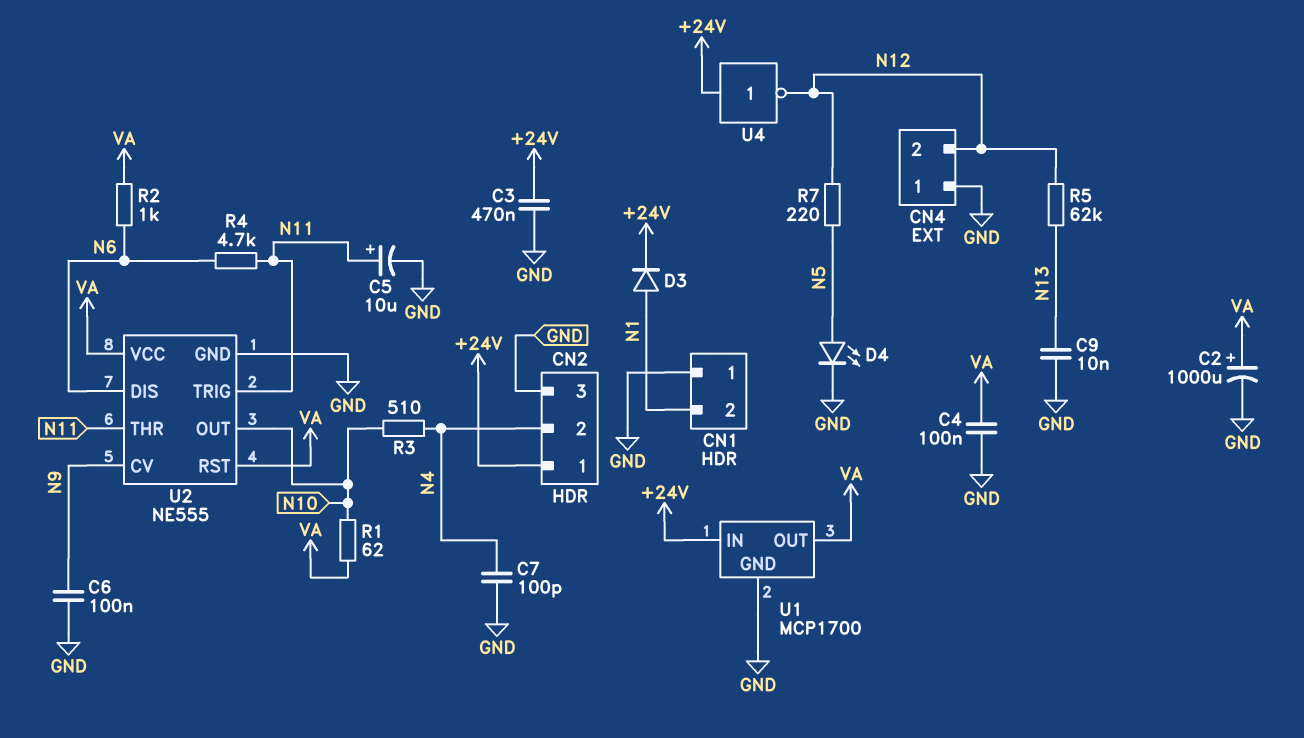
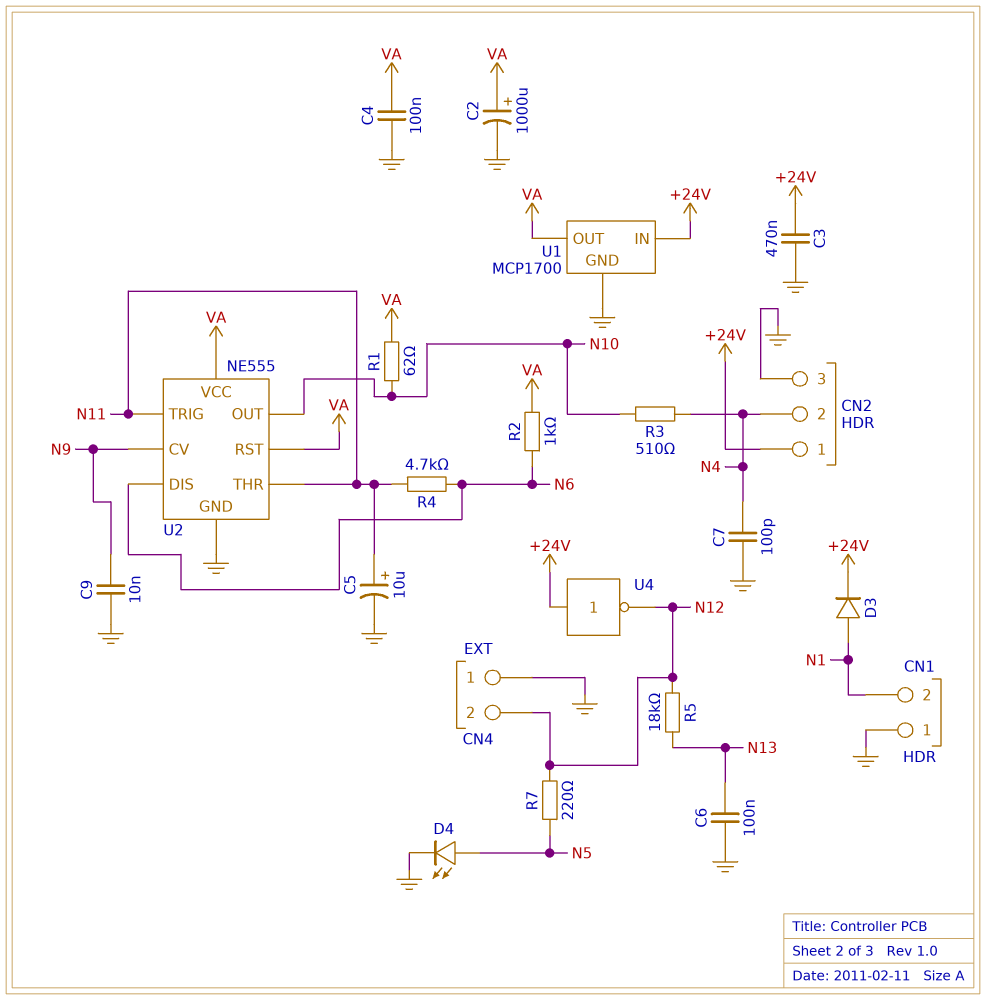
C6: 100nF (GND, N9) -> 100nF (GND, N13)
C9: 10nF (GND, N13) -> 10nF (GND, N9)
R5: 62k (N12, N13) -> 18k (N12, N13)

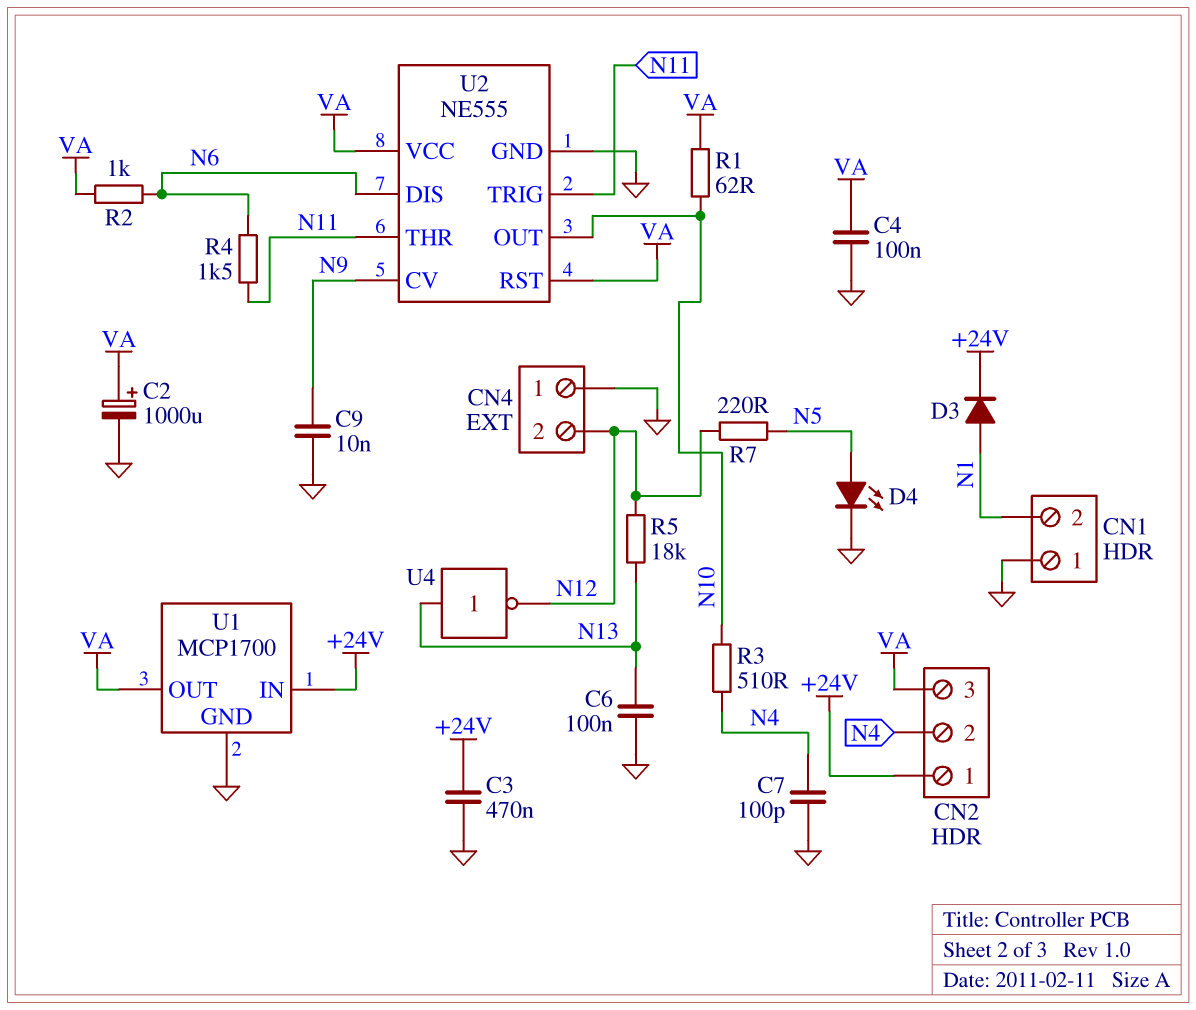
C5: 10uF (plus N11, minus GND) -> none
CN2 pin 3: GND -> VA
R4: 4.7k (N6, N11) -> 1.5k (N6, N11)
U4: NOT (in +24V, out N12) -> NOT (in N13, out N12)

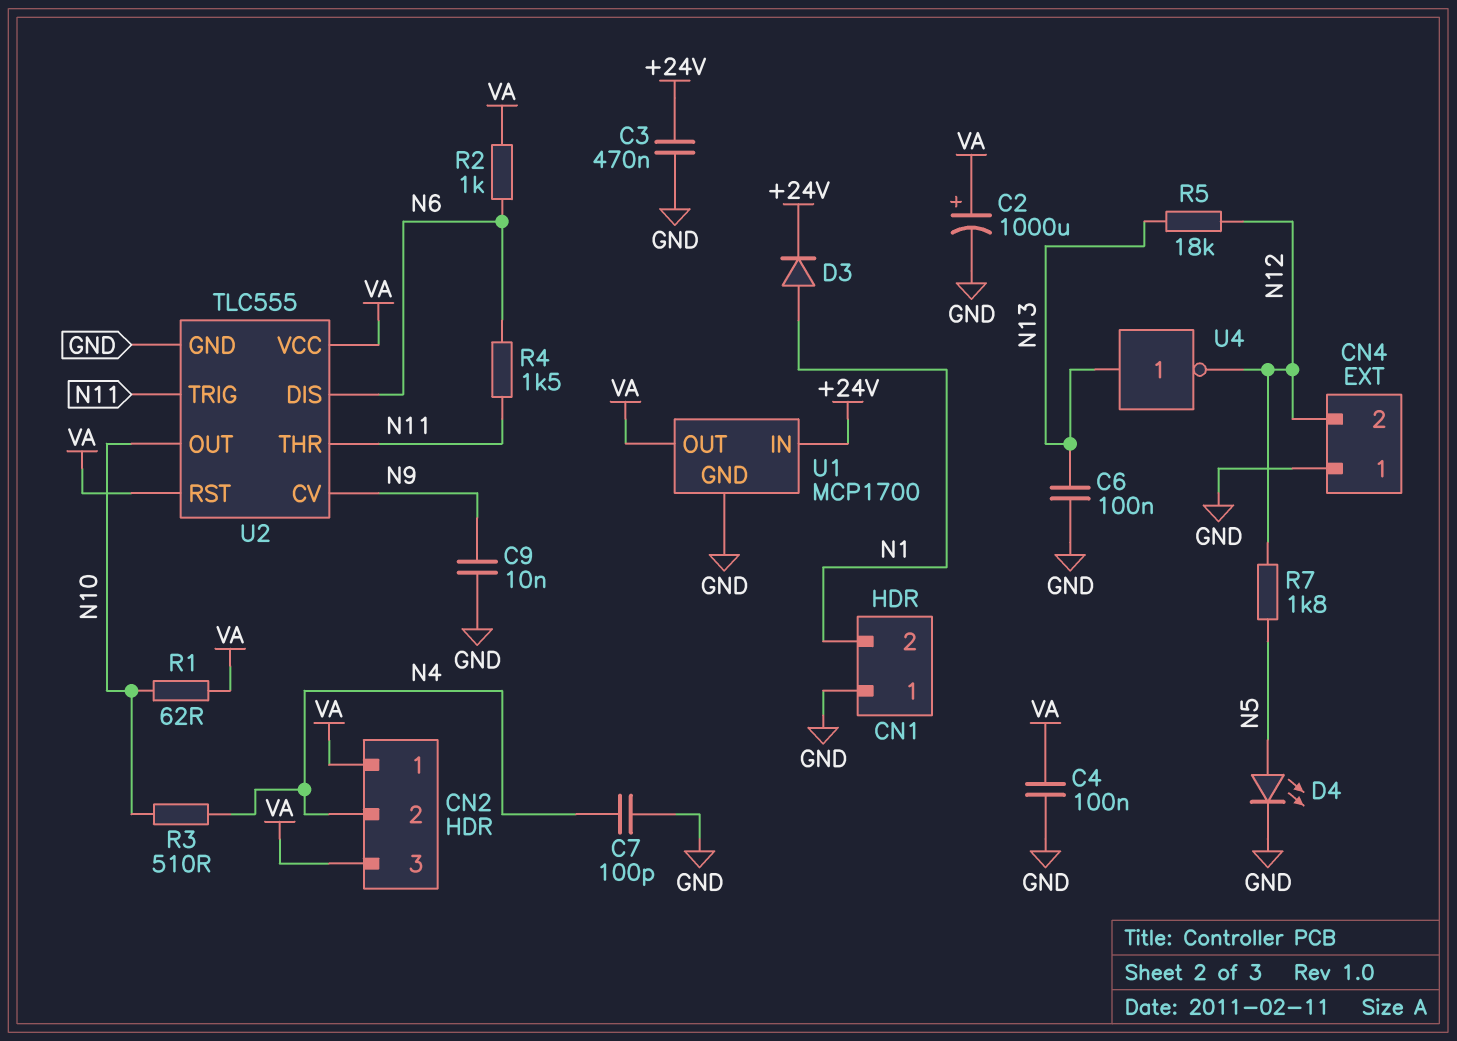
CN2 pin 1: +24V -> VA
R7: 220 (N5, N12) -> 1.8k (N5, N12)
U2: NE555 -> TLC555

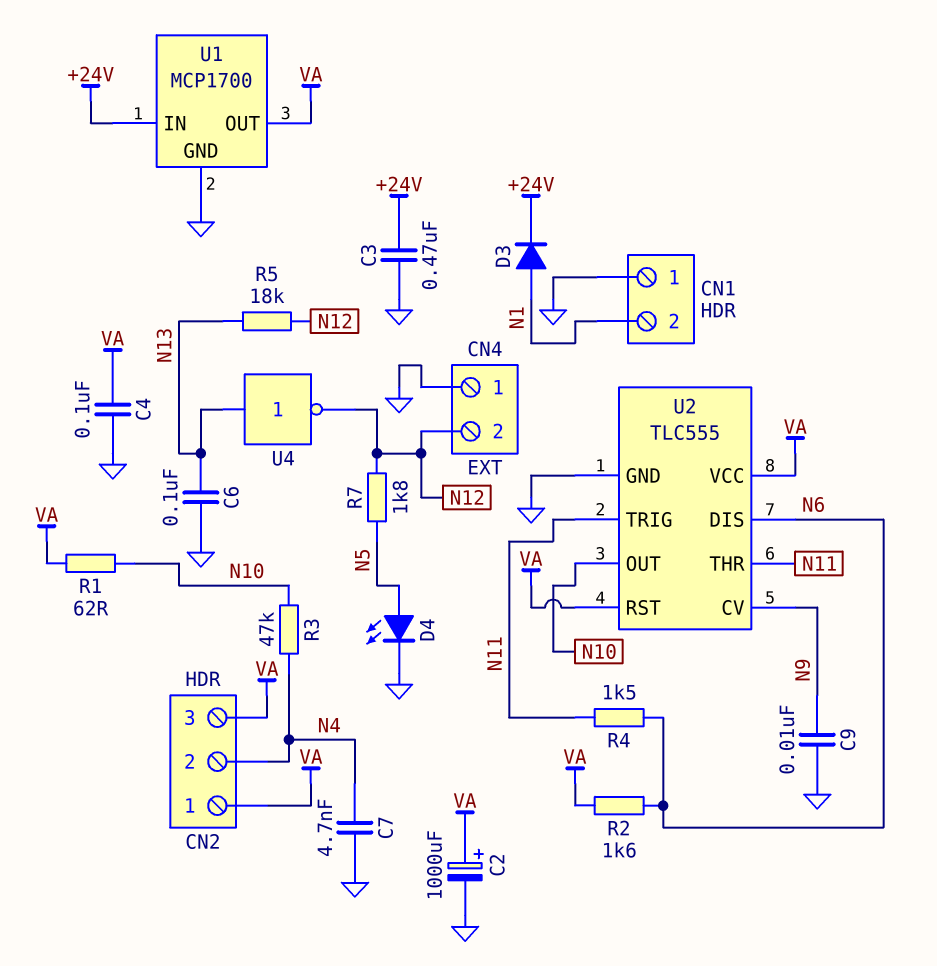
C7: 100pF (GND, N4) -> 4.7nF (GND, N4)
R2: 1k (N6, VA) -> 1.6k (N6, VA)
R3: 510 (N4, N10) -> 47k (N4, N10)

